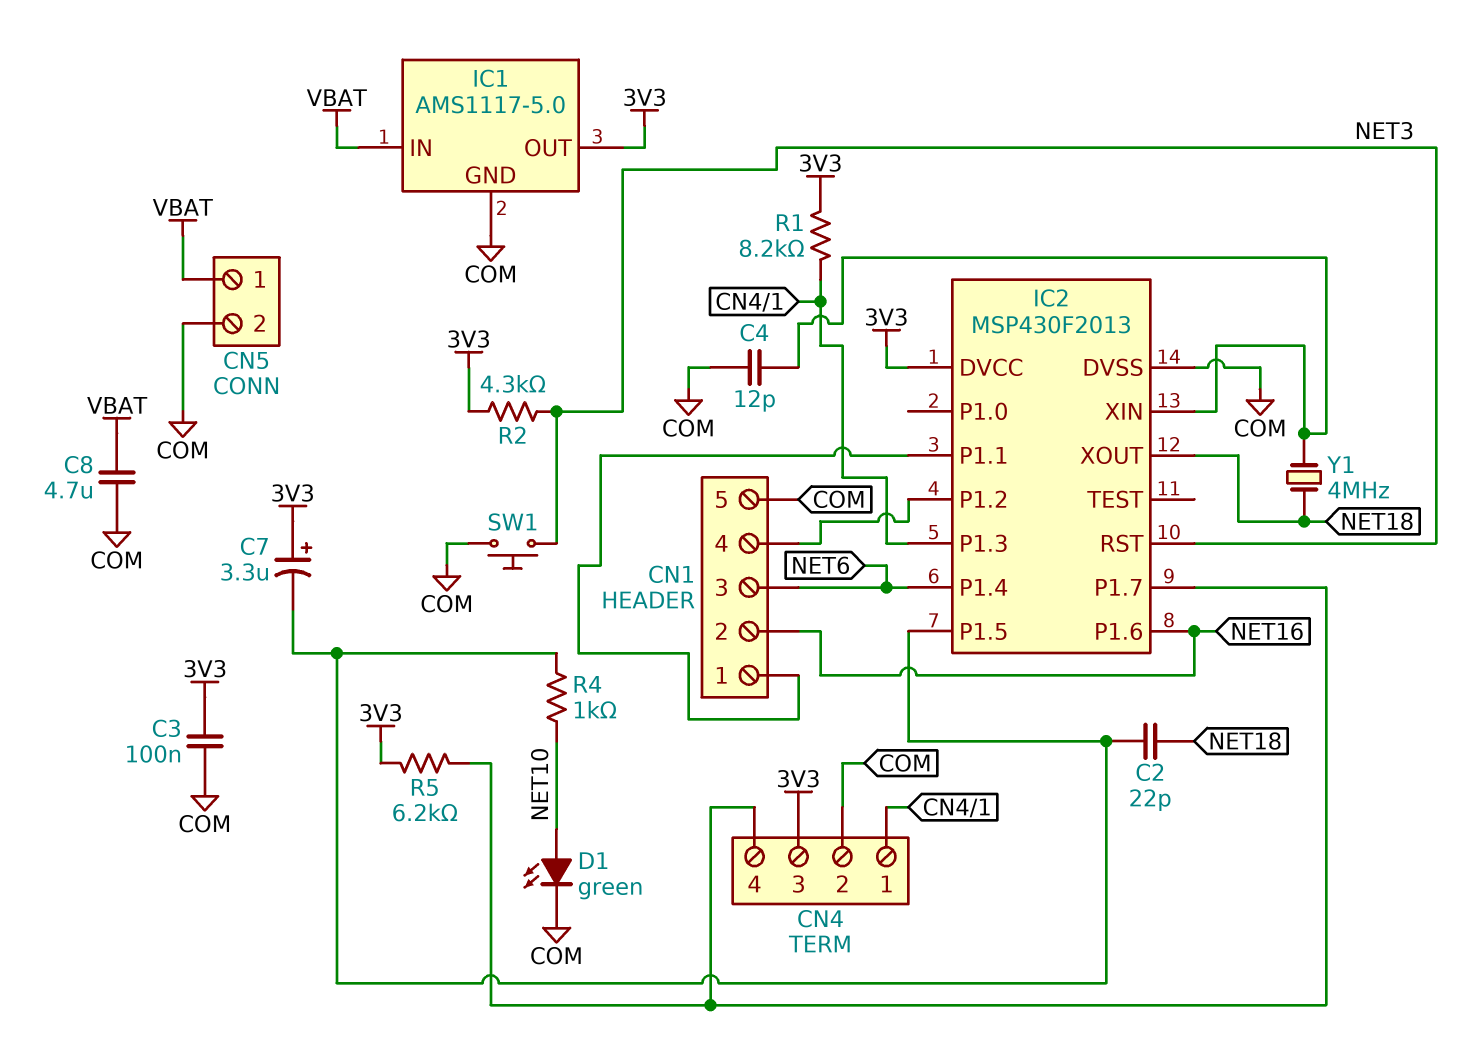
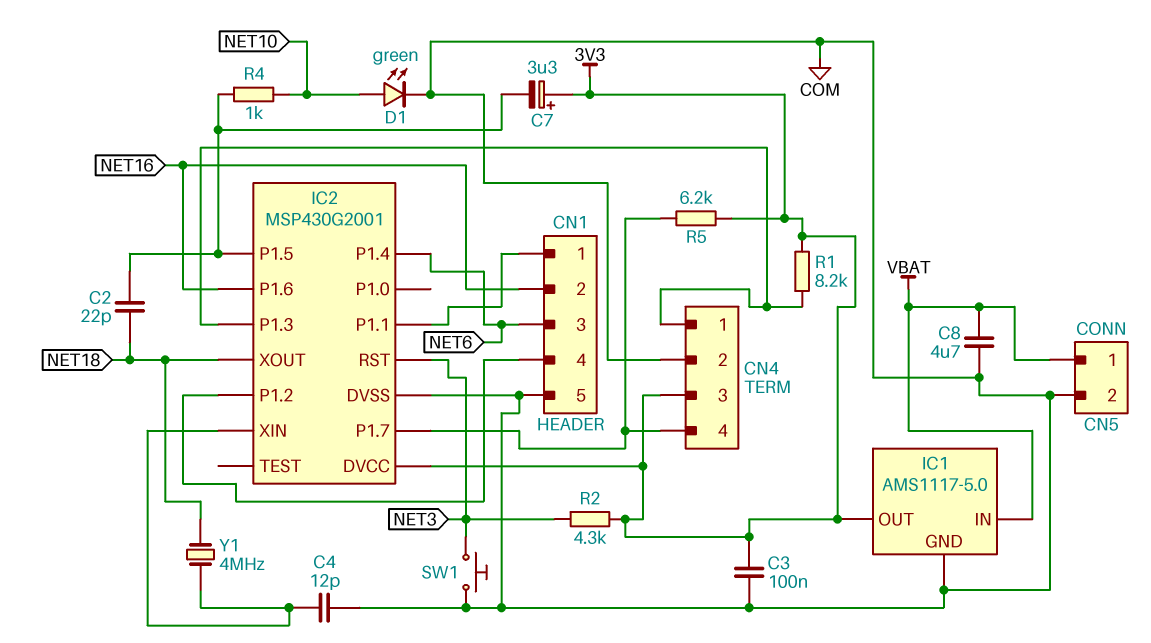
IC2: MSP430F2013 -> MSP430G2001

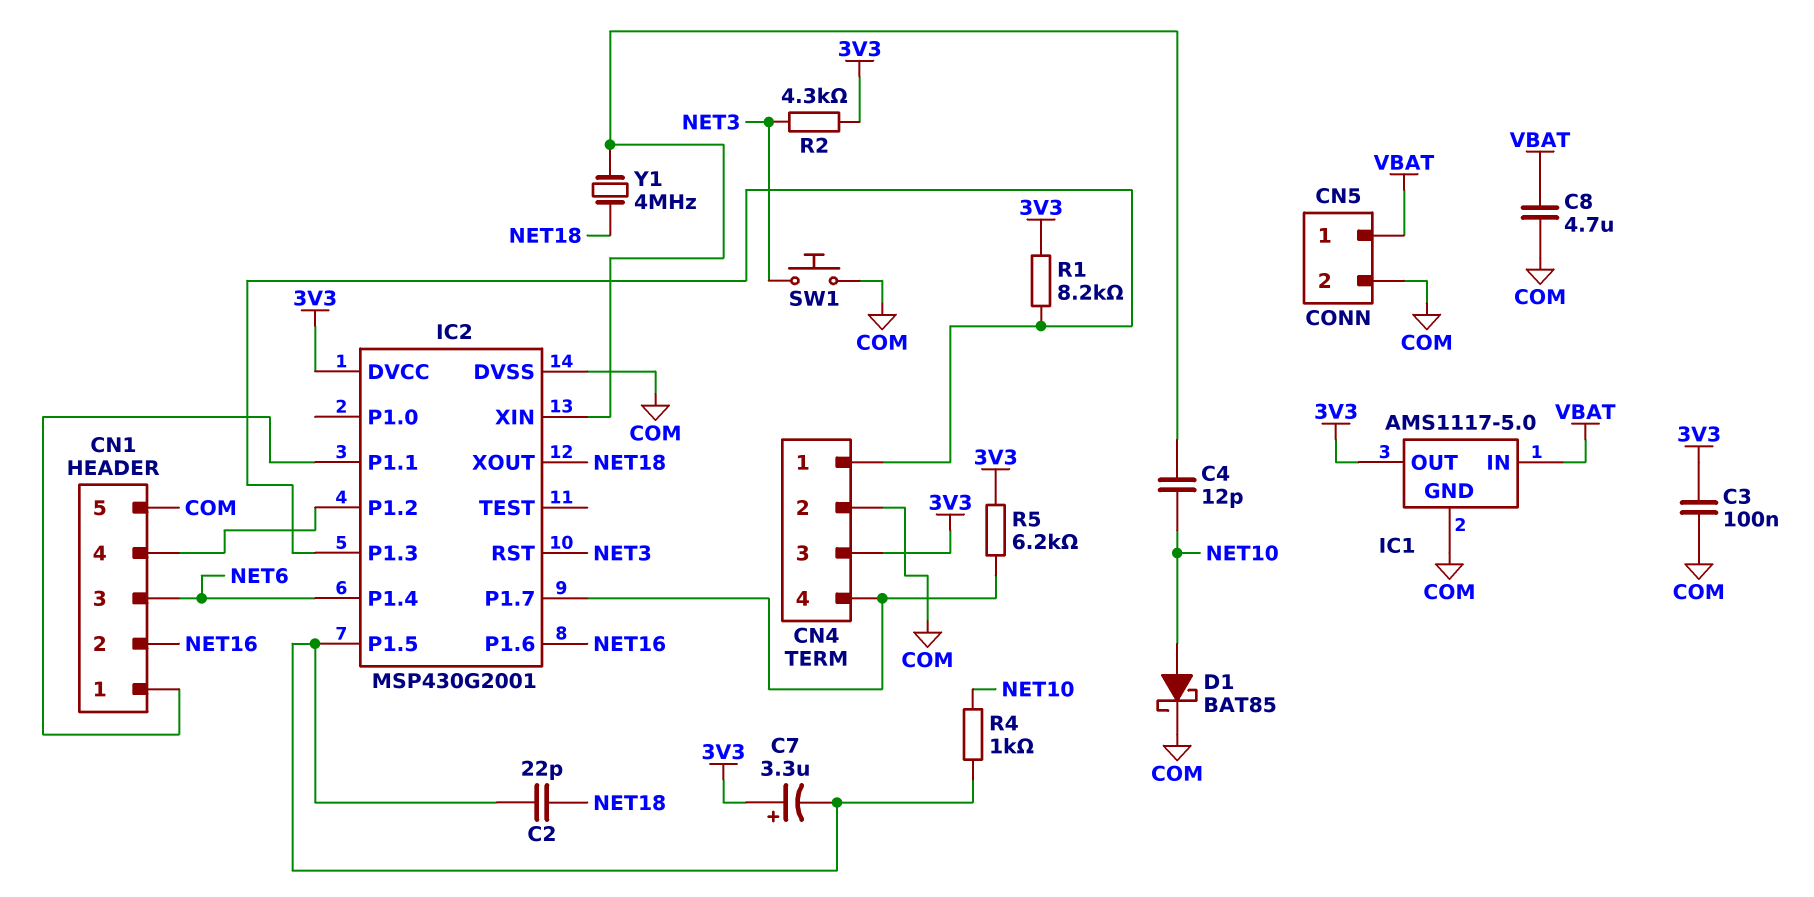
C4: 12pF (COM, IC2/XIN) -> 12pF (IC2/XIN, NET10)
D1: LED green (A NET10, K COM) -> schottky BAT85 (A NET10, K COM)

